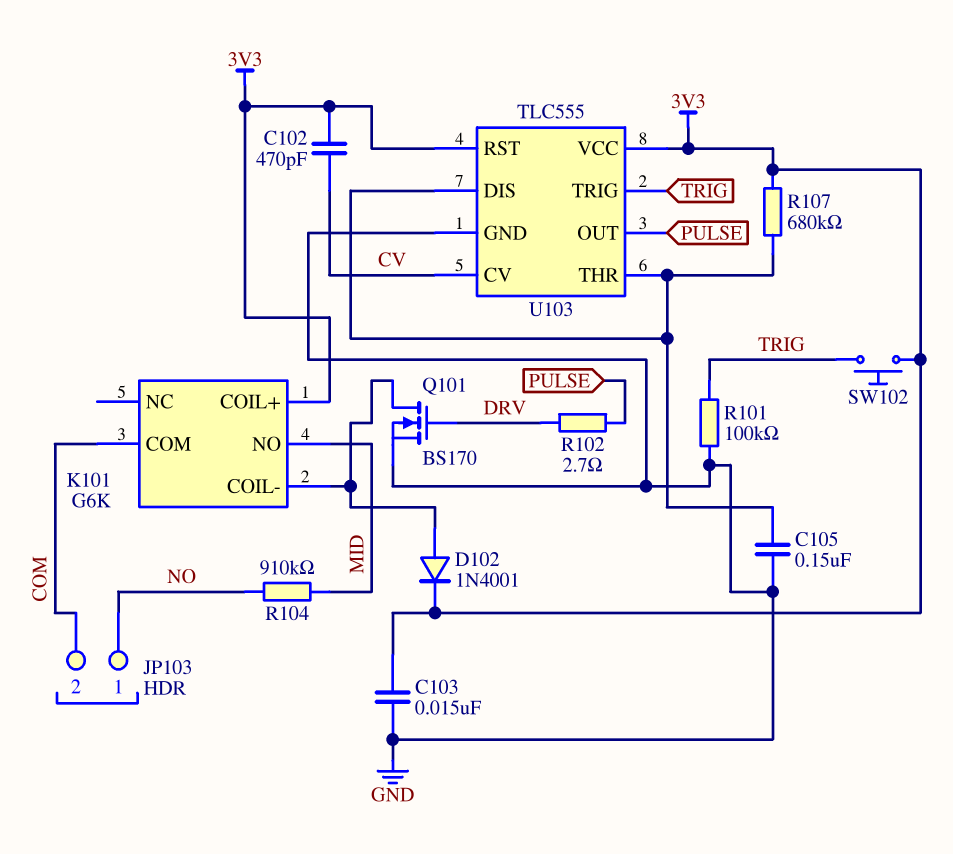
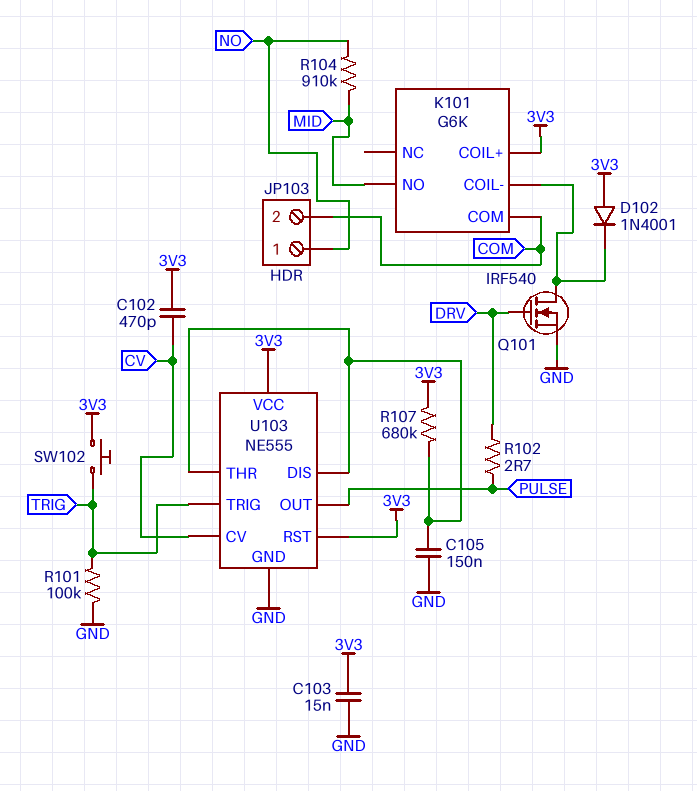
D102: diode 1N4001 (A K101/COIL-, K 3V3) -> diode 1N4001 (A 3V3, K K101/COIL-)
Q101: NMOS BS170 (G DRV, D K101/COIL-, S GND) -> NMOS IRF540 (G DRV, D K101/COIL-, S GND)
U103: TLC555 -> NE555

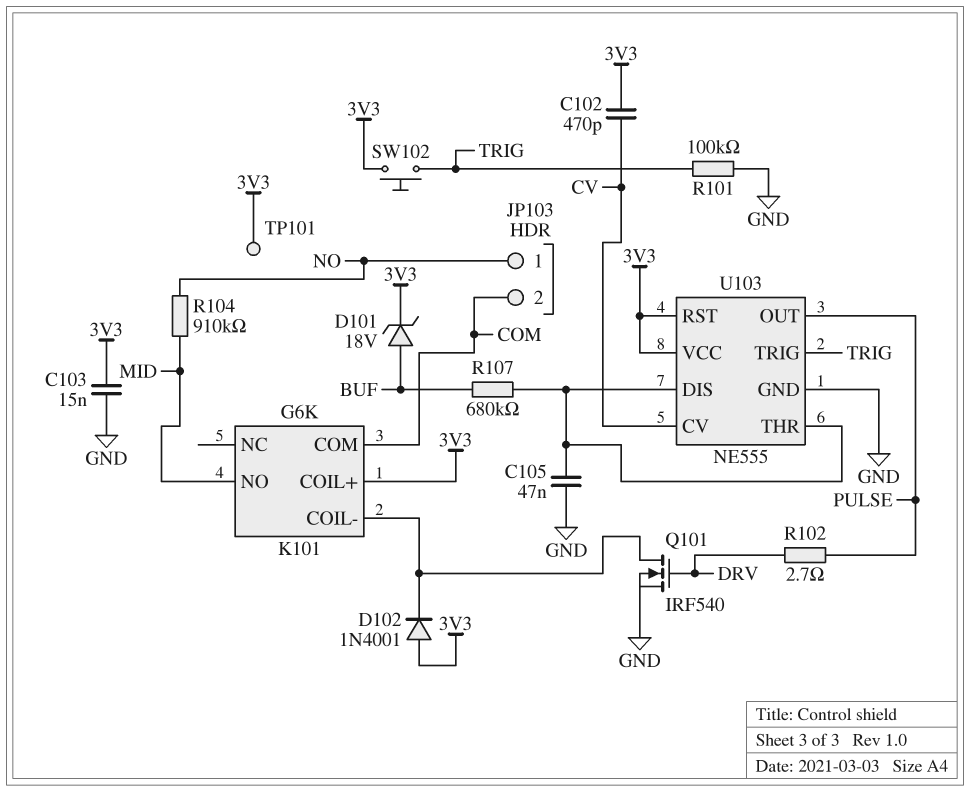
C105: 150nF (GND, U103/DIS) -> 47nF (GND, U103/DIS)
D101: none -> zener 18V (A BUF, K 3V3)
R107: 680k (3V3, U103/DIS) -> 680k (BUF, U103/DIS)
TP101: none -> test point (3V3)

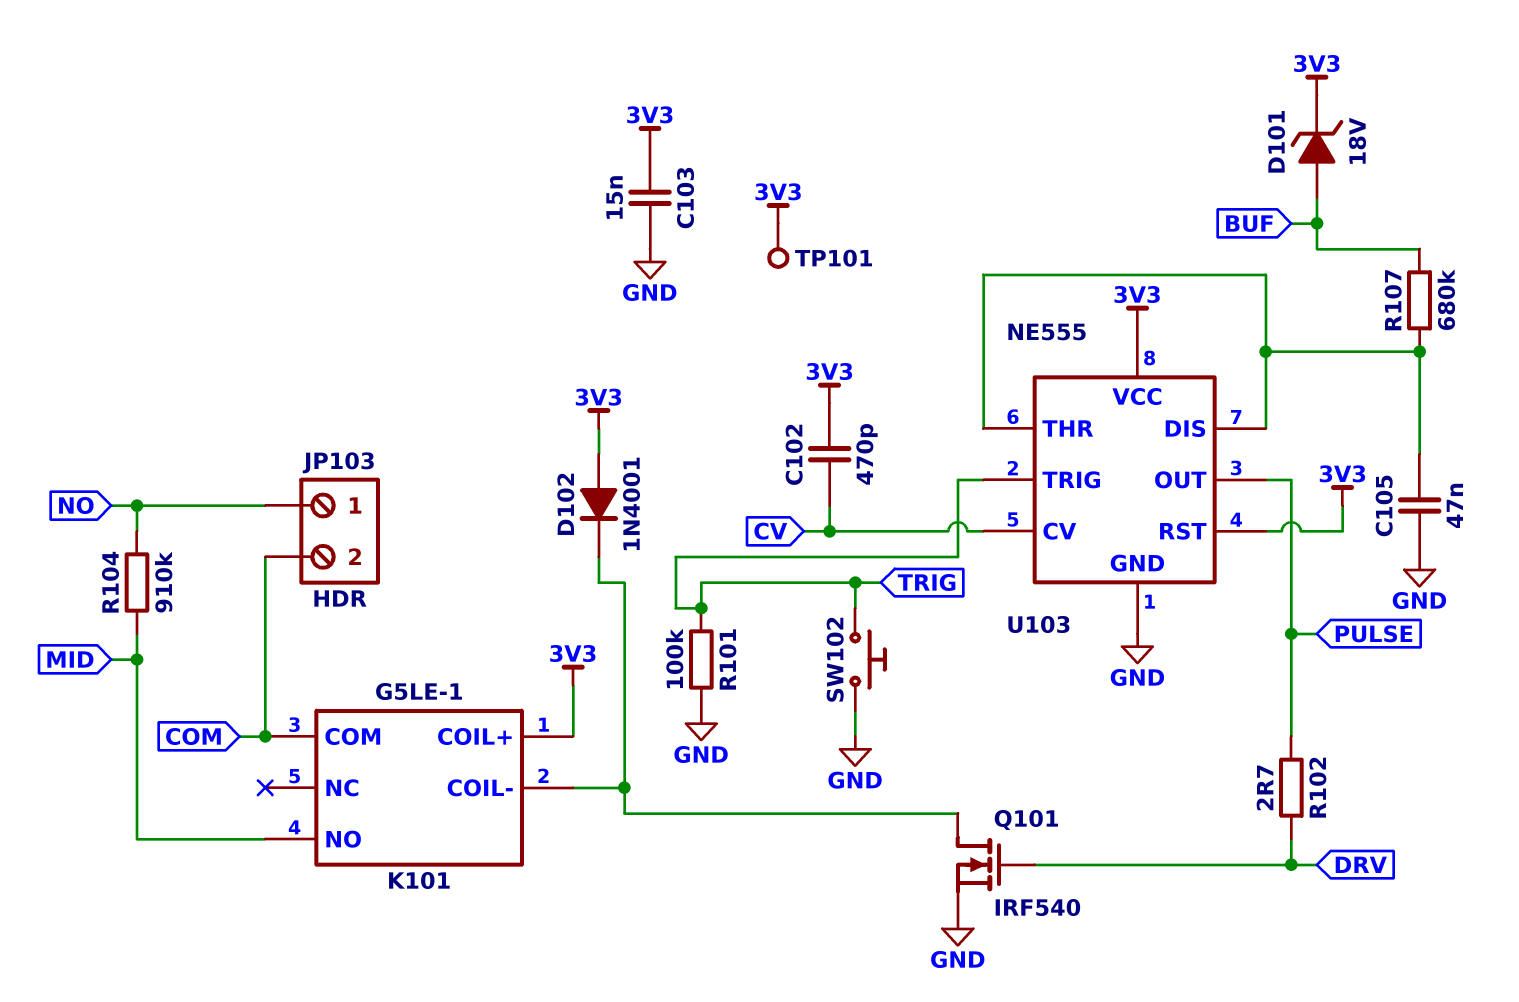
K101: G6K -> G5LE-1
SW102: button (3V3, TRIG) -> button (GND, TRIG)

